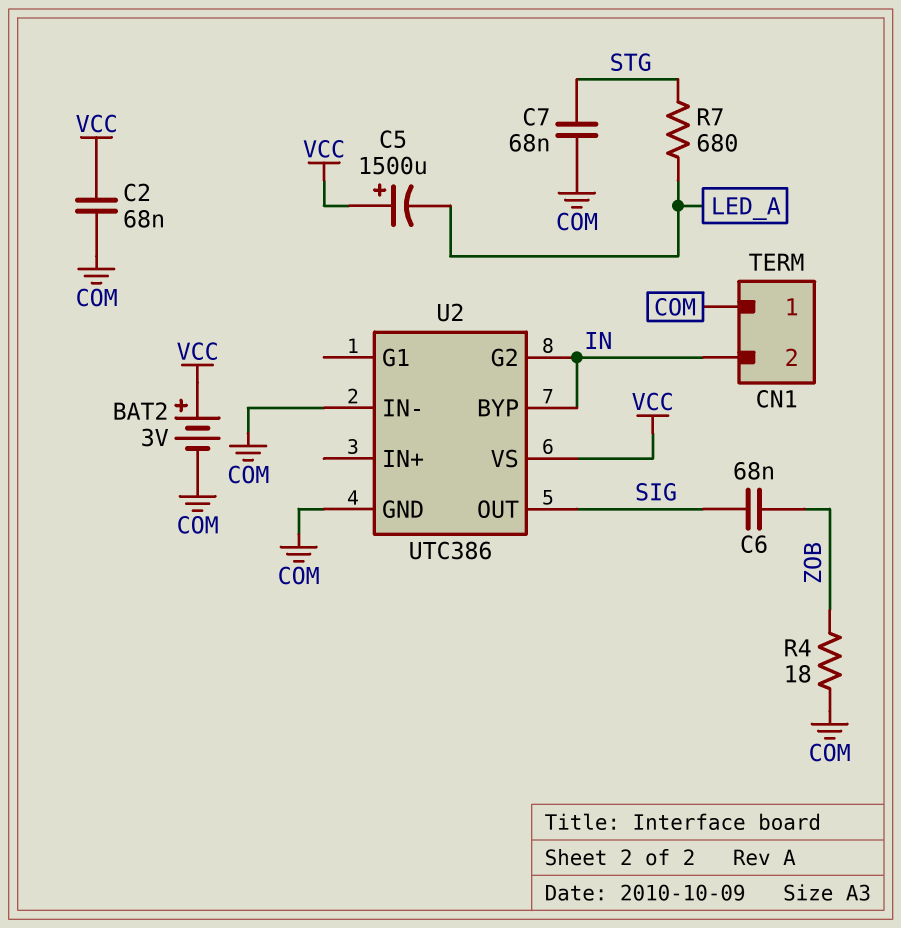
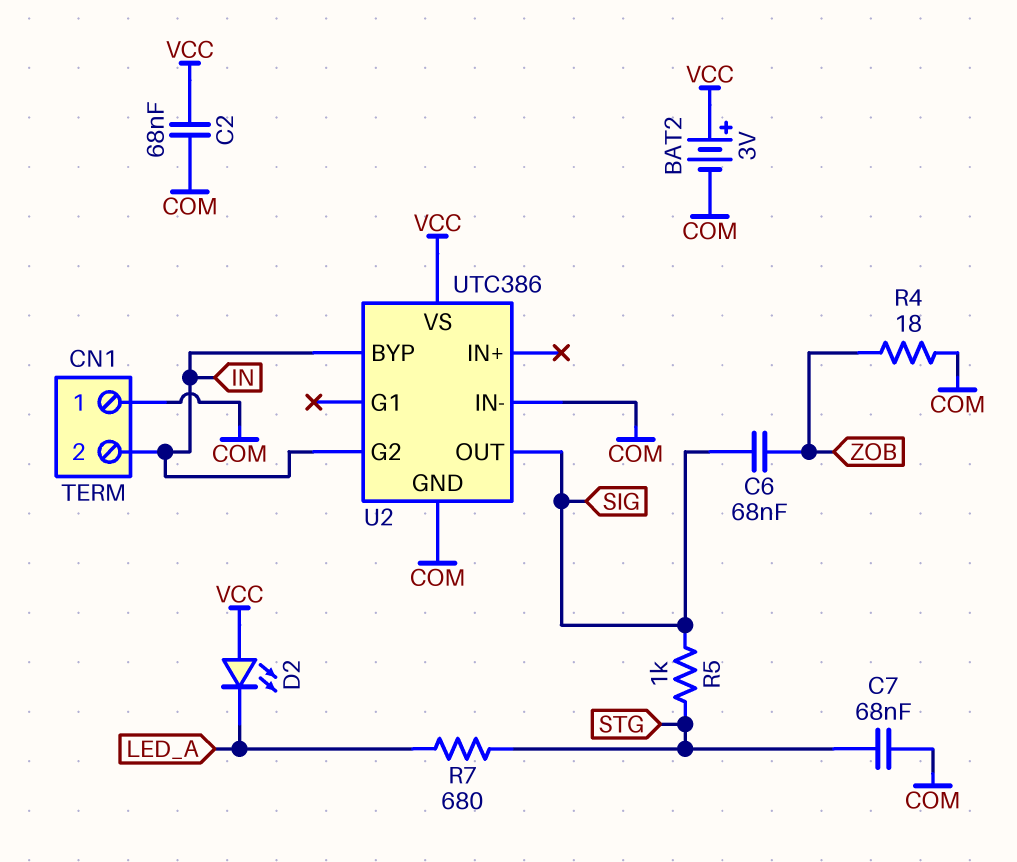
C5: 1500uF (plus VCC, minus LED_A) -> none
D2: none -> LED (A VCC, K LED_A)
R5: none -> 1k (SIG, STG)

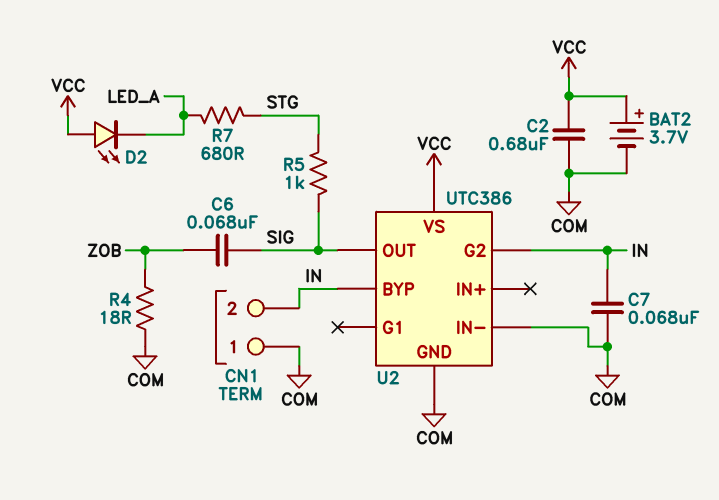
BAT2: 3V (plus VCC, minus COM) -> 3.7V (plus VCC, minus COM)
C2: 68nF (COM, VCC) -> 680nF (COM, VCC)
C7: 68nF (COM, STG) -> 68nF (COM, IN)

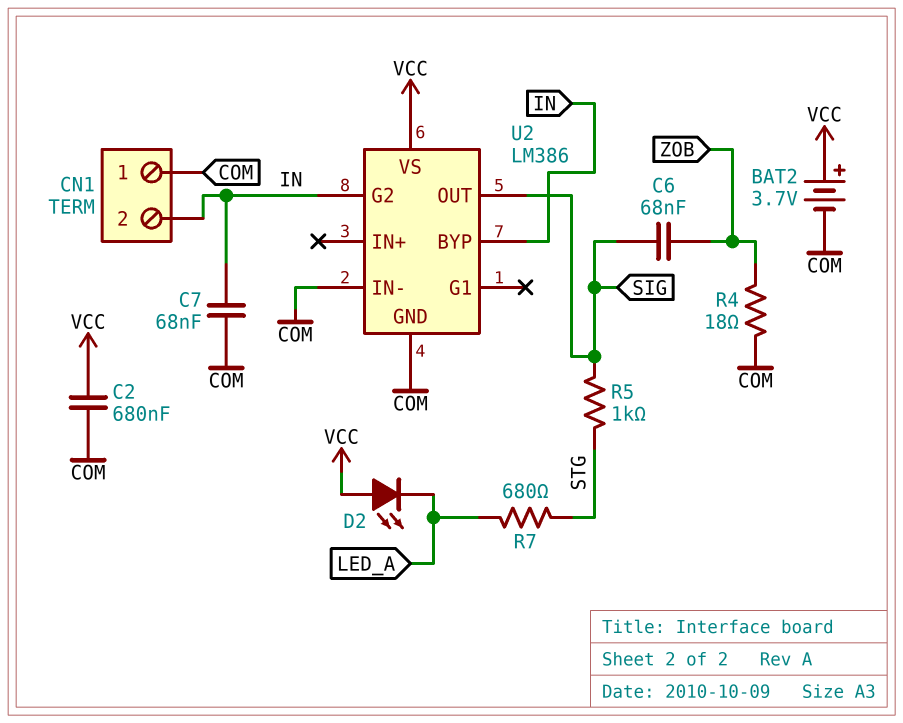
U2: UTC386 -> LM386

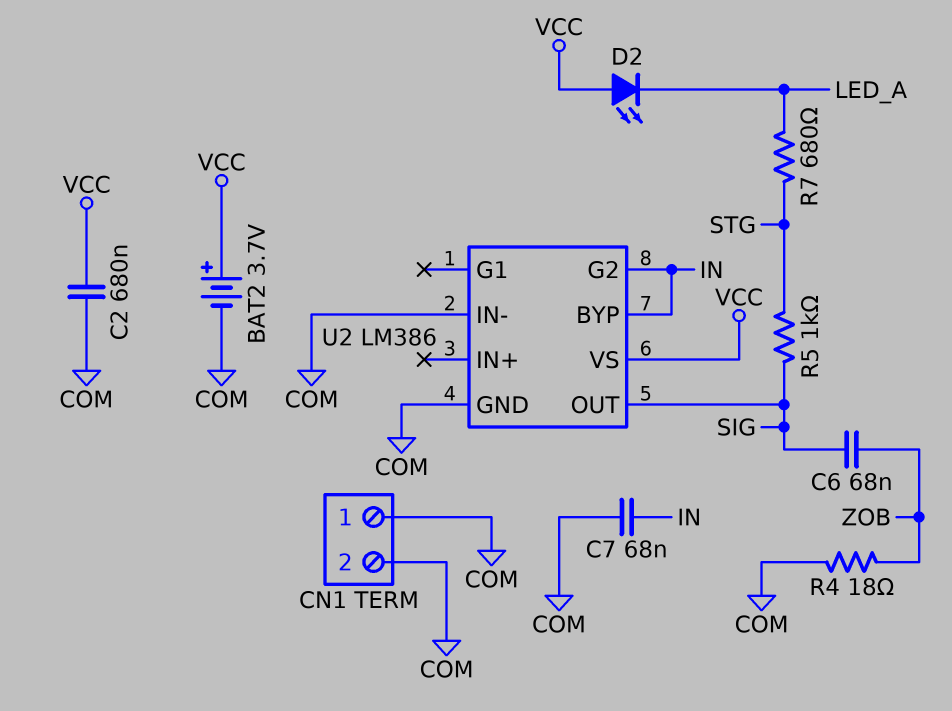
CN1 pin 2: IN -> COM

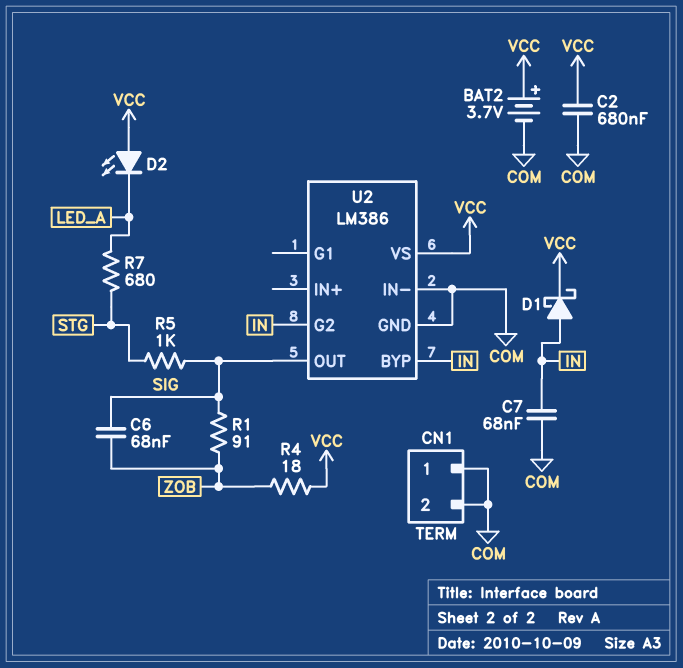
D1: none -> schottky (A IN, K VCC)
R1: none -> 91 (SIG, ZOB)
R4: 18 (COM, ZOB) -> 18 (VCC, ZOB)

